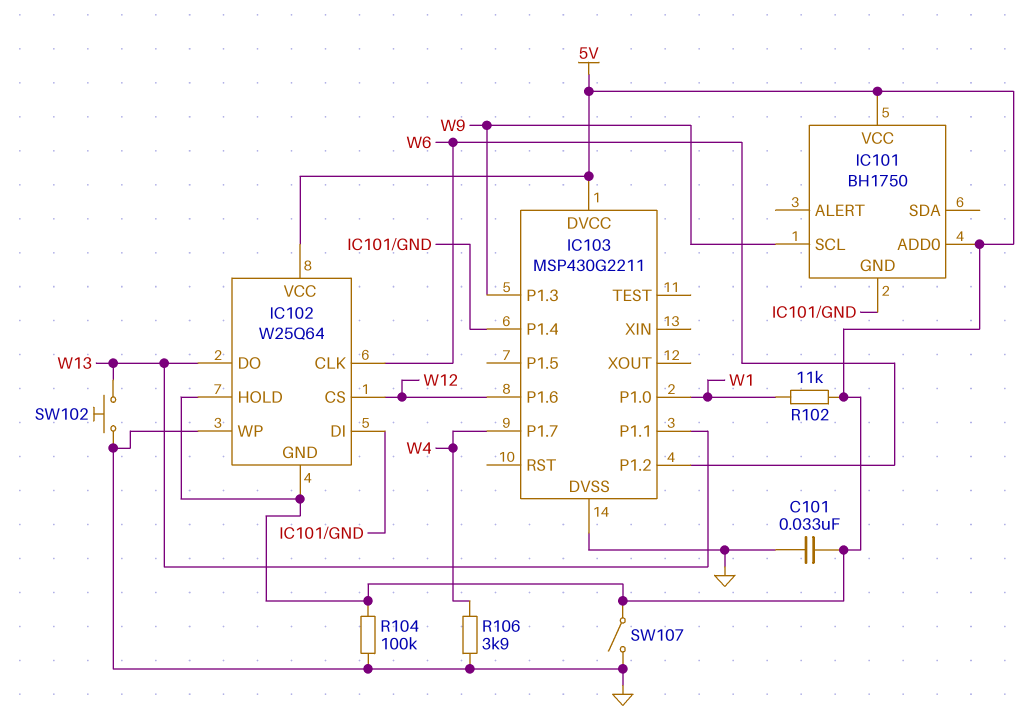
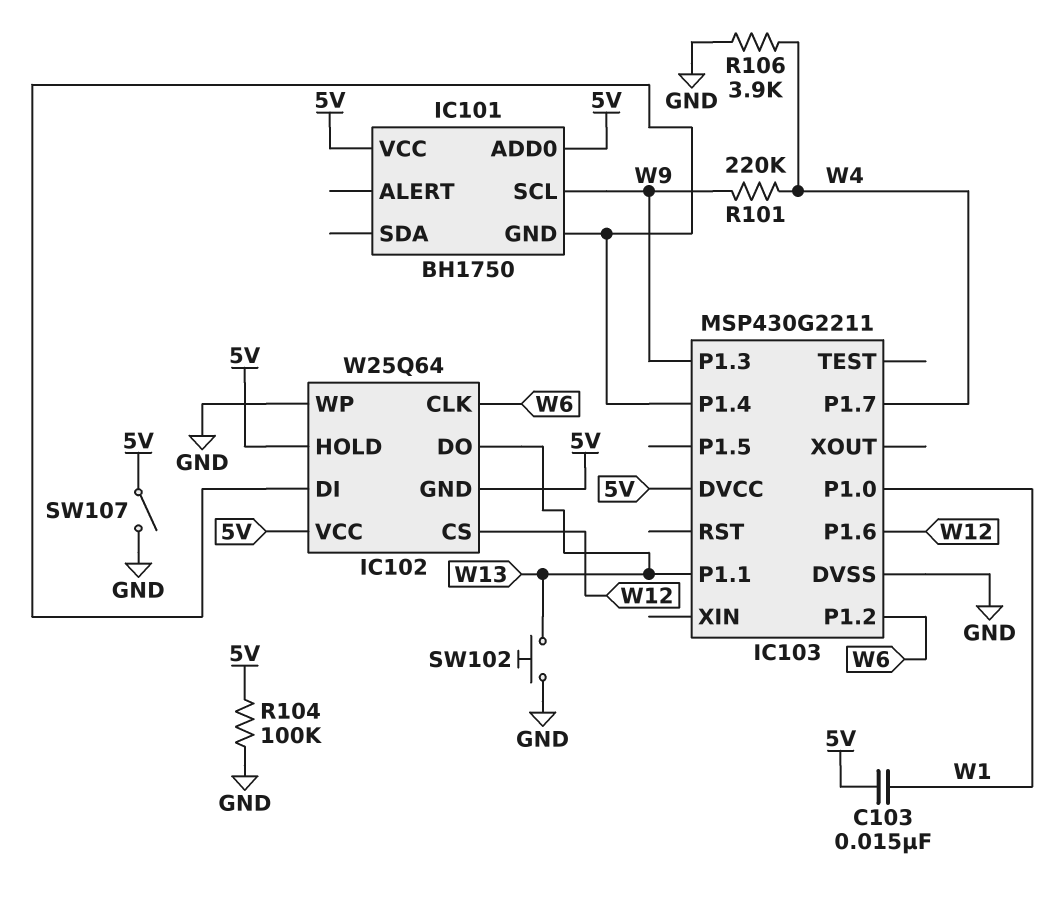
C101: 33nF (5V, GND) -> none
C103: none -> 15nF (5V, W1)
R101: none -> 220k (W4, W9)
R102: 11k (5V, W1) -> none

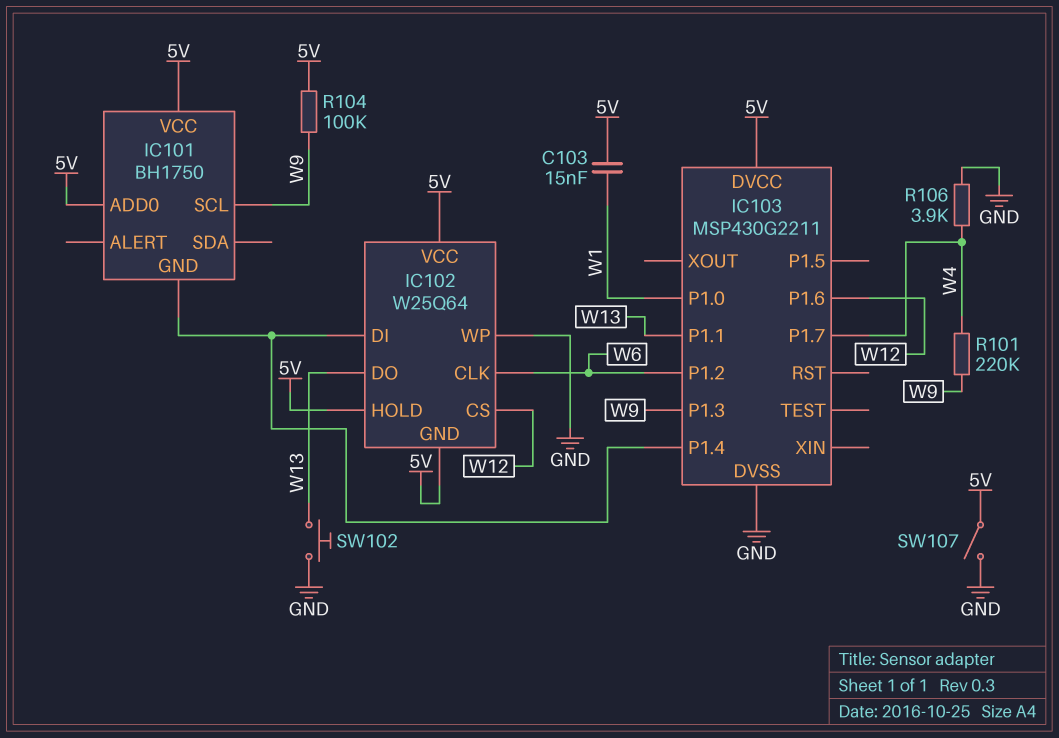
R104: 100k (5V, GND) -> 100k (5V, W9)

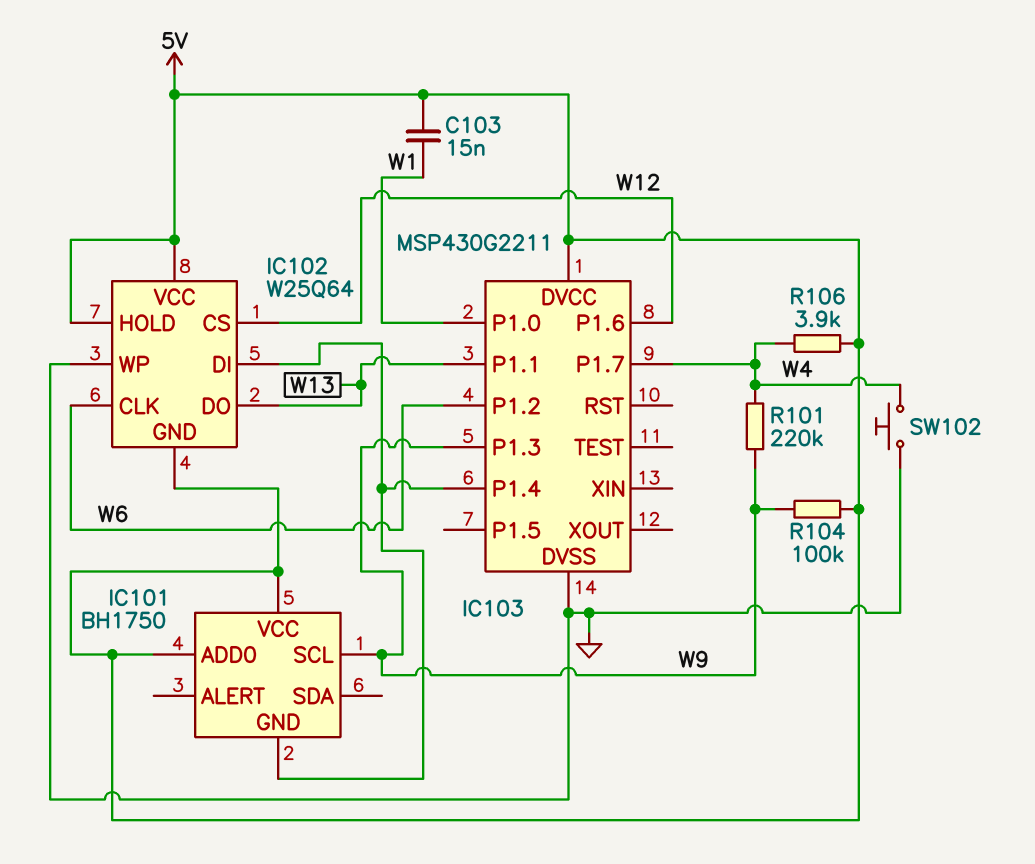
R106: 3.9k (GND, W4) -> 3.9k (5V, W4)
SW102: button (GND, W13) -> button (GND, W4)
SW107: switch (5V, GND) -> none

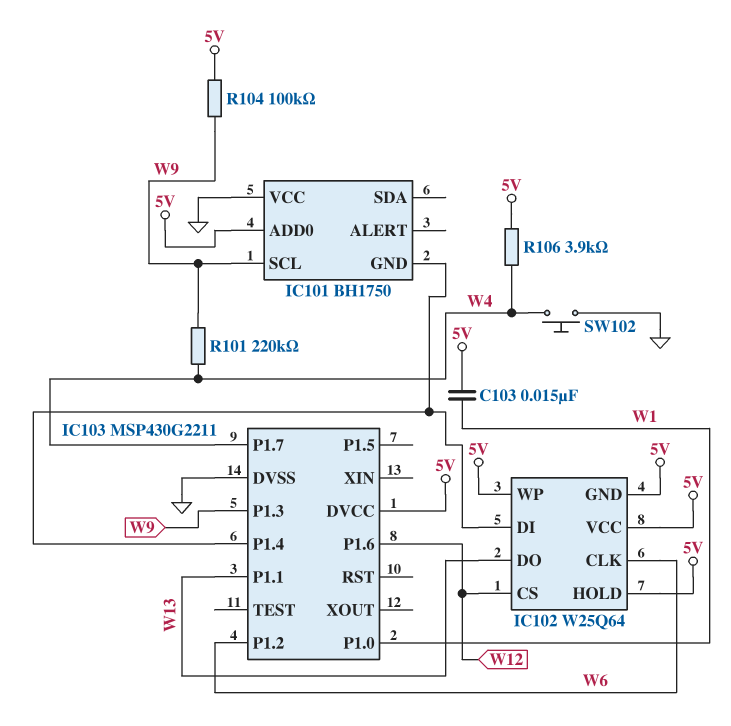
IC101 pin VCC: 5V -> GND
IC102 pin WP: GND -> 5V

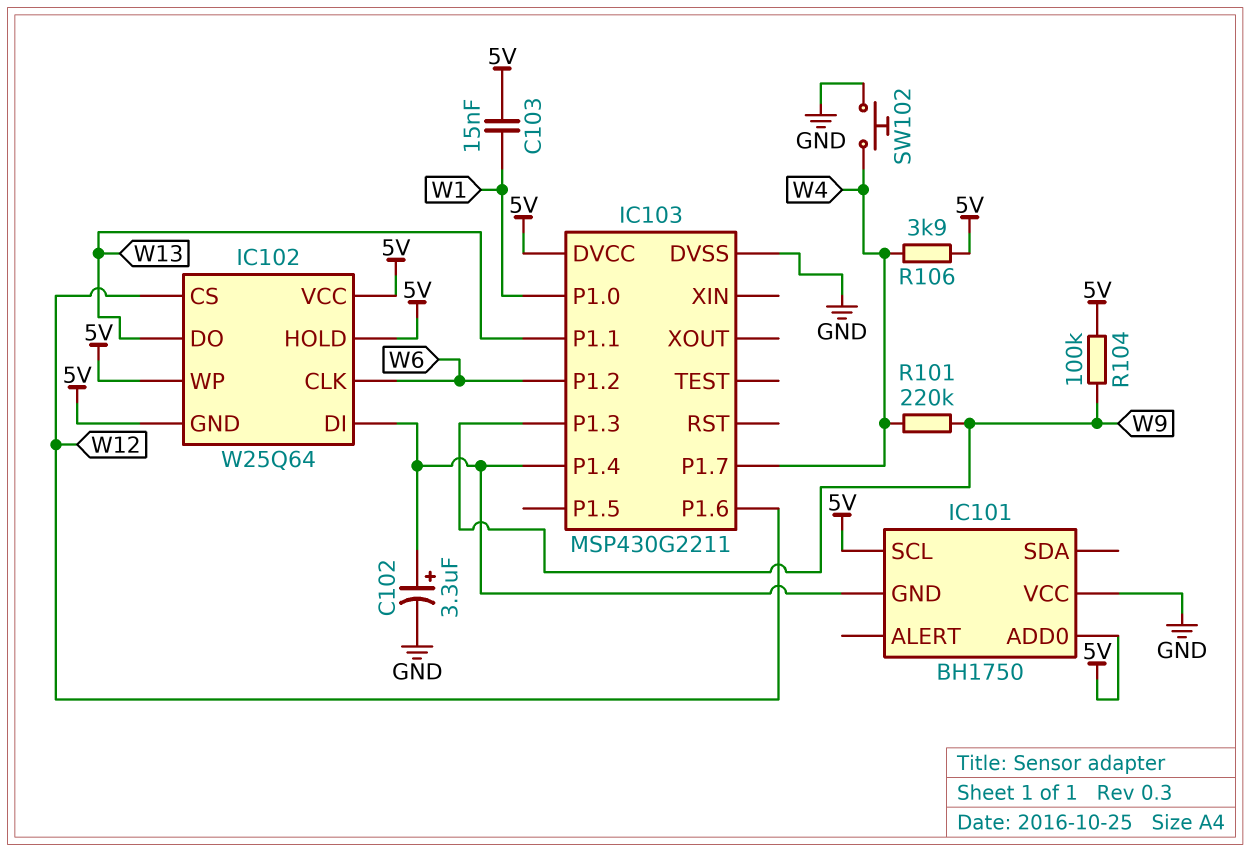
C102: none -> 3.3uF (plus IC101/GND, minus GND)
IC101 pin SCL: W9 -> 5V

